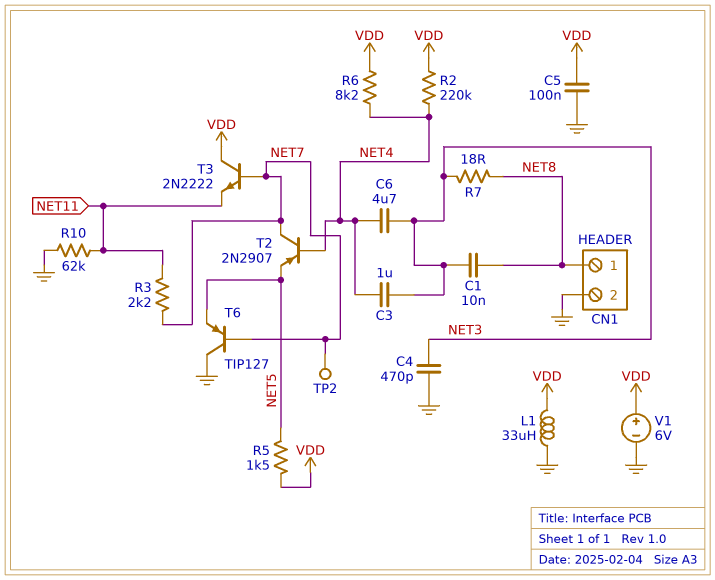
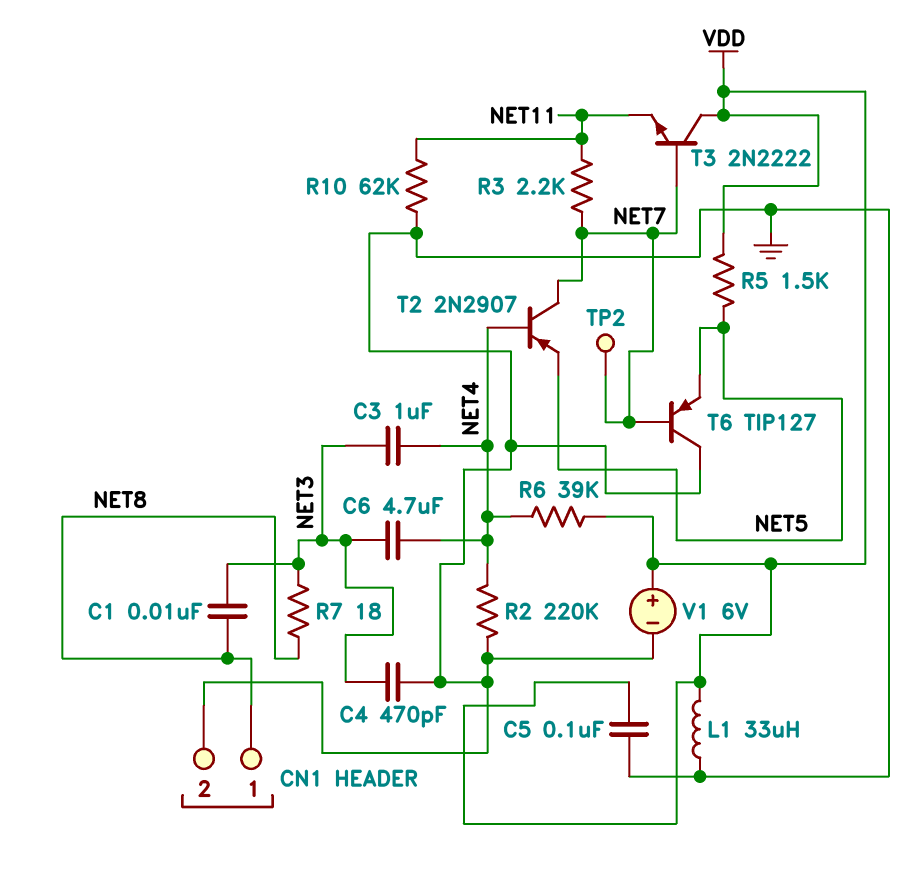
R2: 220k (NET4, VDD) -> 220k (GND, NET4)
R6: 8.2k (NET4, VDD) -> 39k (NET4, VDD)

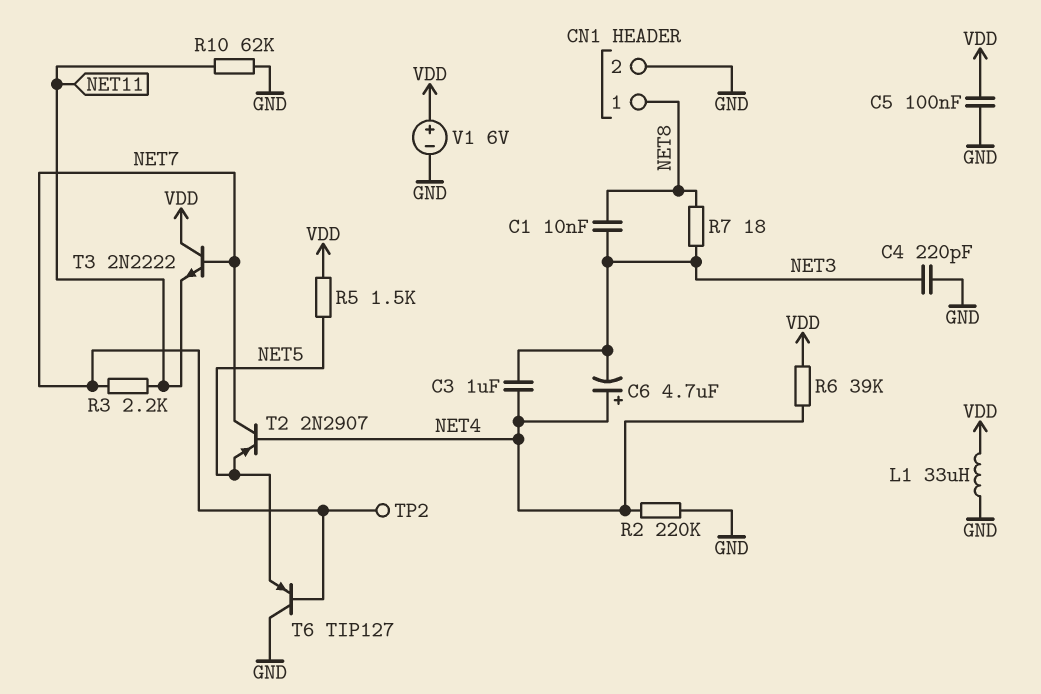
C4: 470pF (GND, NET3) -> 220pF (GND, NET3)
C6: 4.7uF (NET3, NET4) -> 4.7uF (plus NET4, minus NET3)

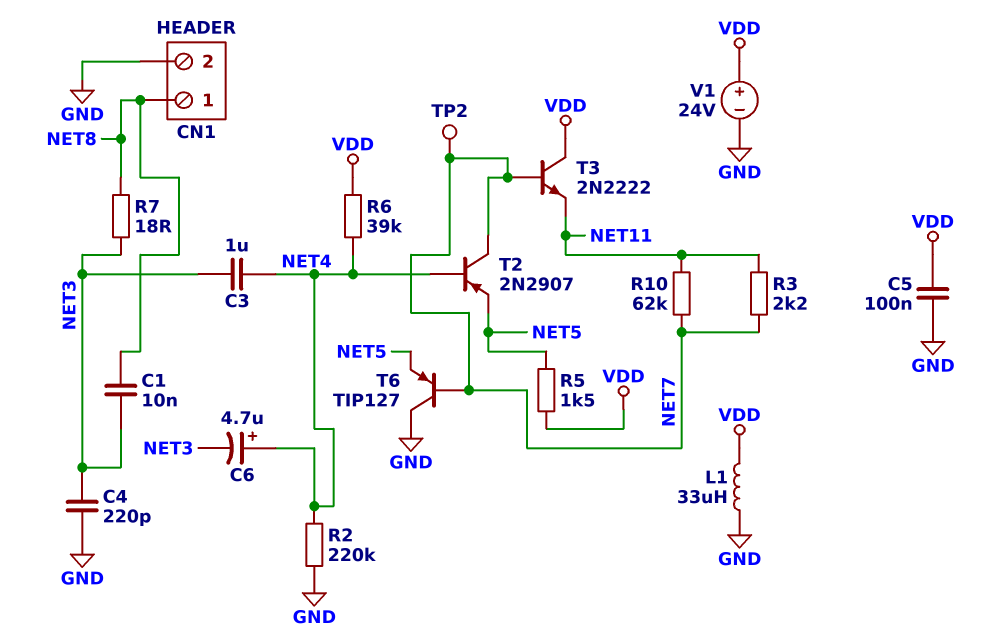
R10: 62k (GND, NET11) -> 62k (NET7, NET11)
V1: 6V (plus VDD, minus GND) -> 24V (plus VDD, minus GND)

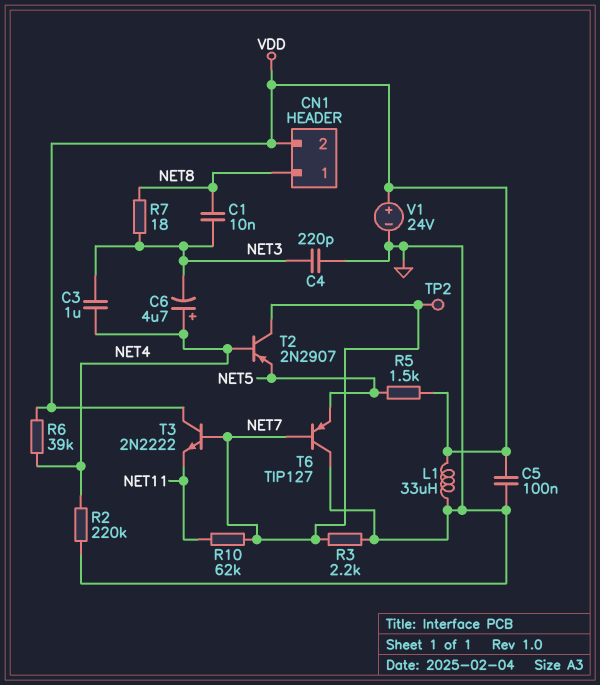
CN1 pin 2: GND -> VDD
R3: 2.2k (NET7, NET11) -> 2.2k (GND, NET7)

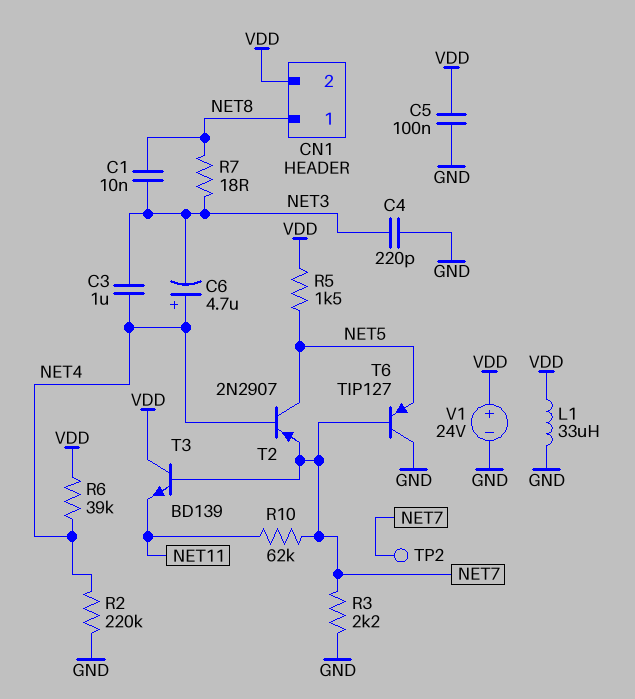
T2: PNP 2N2907 (B NET4, C NET7, E NET5) -> PNP 2N2907 (B NET4, C NET5, E NET7)
T3: NPN 2N2222 (B NET7, C VDD, E NET11) -> NPN BD139 (B NET7, C VDD, E NET11)

